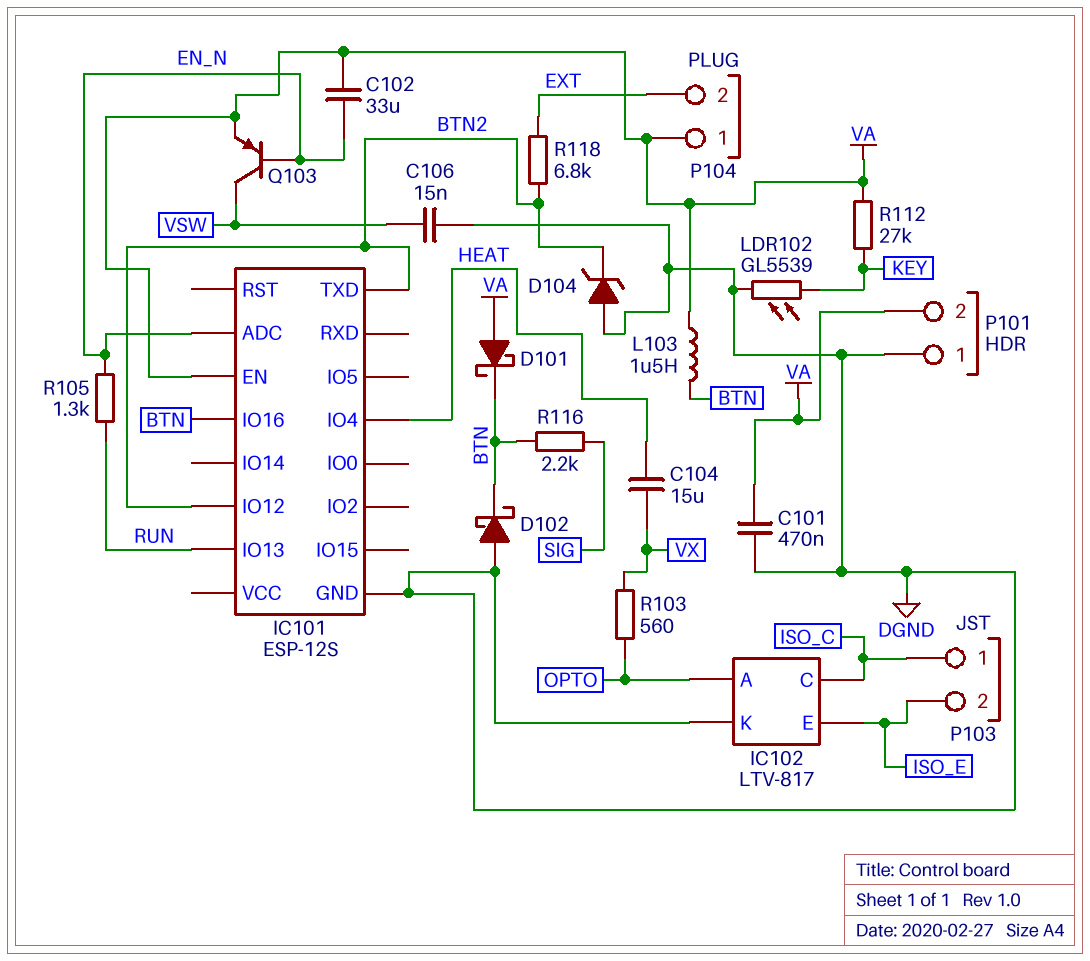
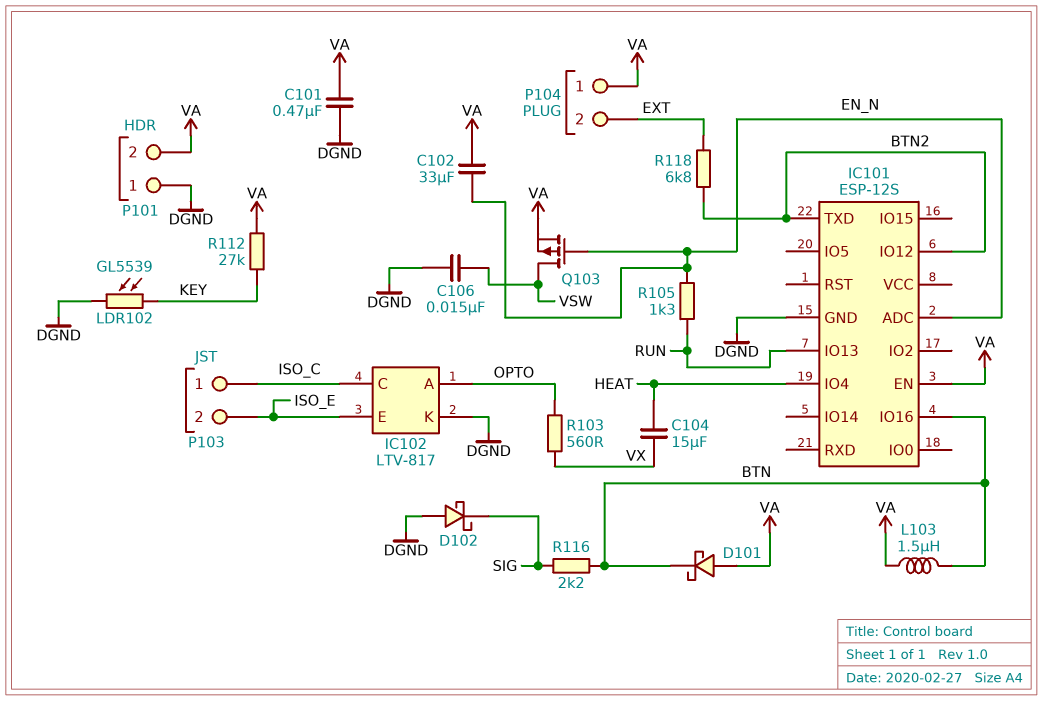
D102: schottky (A DGND, K BTN) -> schottky (A DGND, K SIG)
D104: zener (A DGND, K BTN2) -> none
Q103: PNP (B EN_N, C VSW, E VA) -> PMOS (G EN_N, D VSW, S VA)

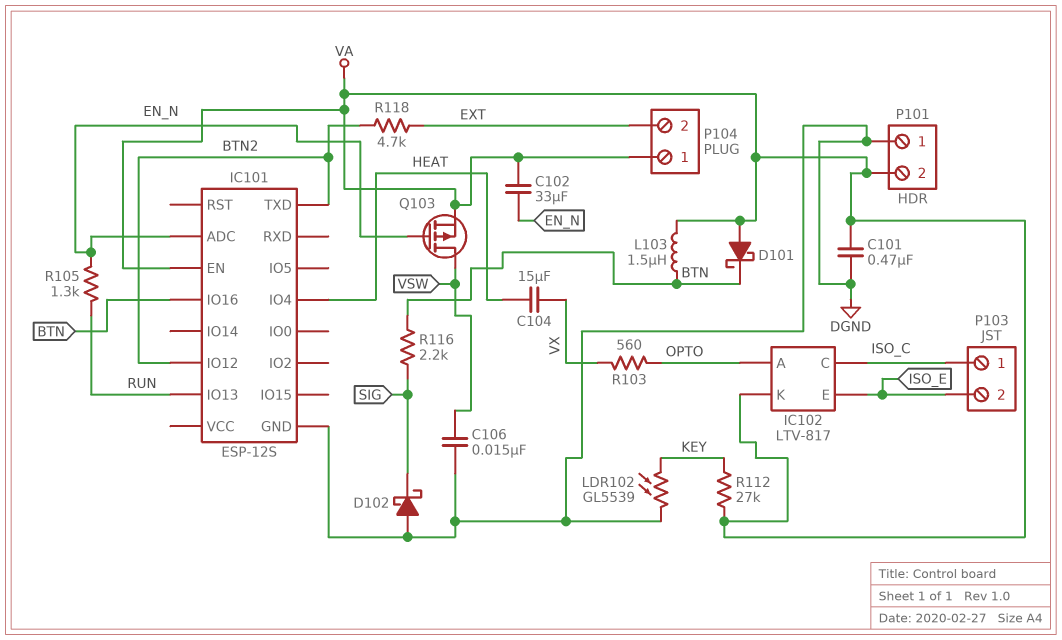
IC102 pin K: DGND -> VA
R118: 6.8k (BTN2, EXT) -> 4.7k (BTN2, EXT)

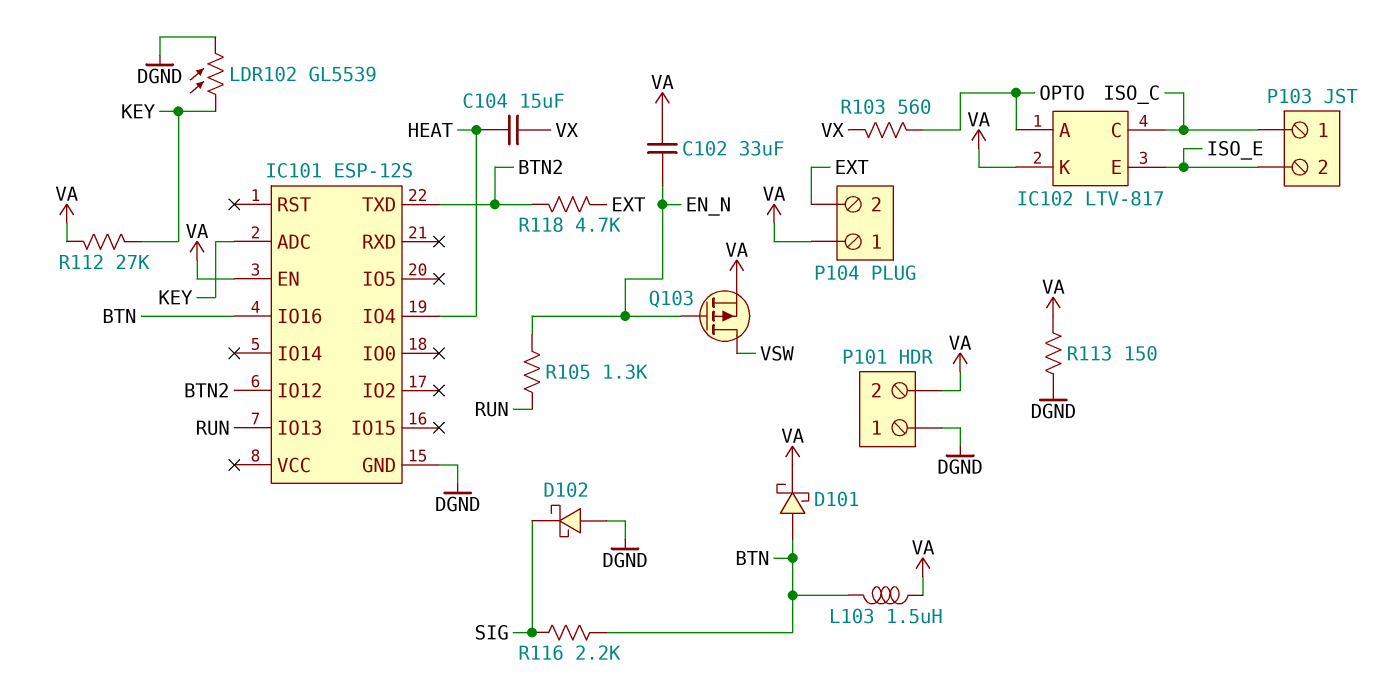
C101: 470nF (DGND, VA) -> none
C106: 15nF (DGND, VSW) -> none
D101: schottky (A VA, K BTN) -> schottky (A BTN, K VA)
IC101 pin ADC: EN_N -> KEY
R113: none -> 150 (DGND, VA)

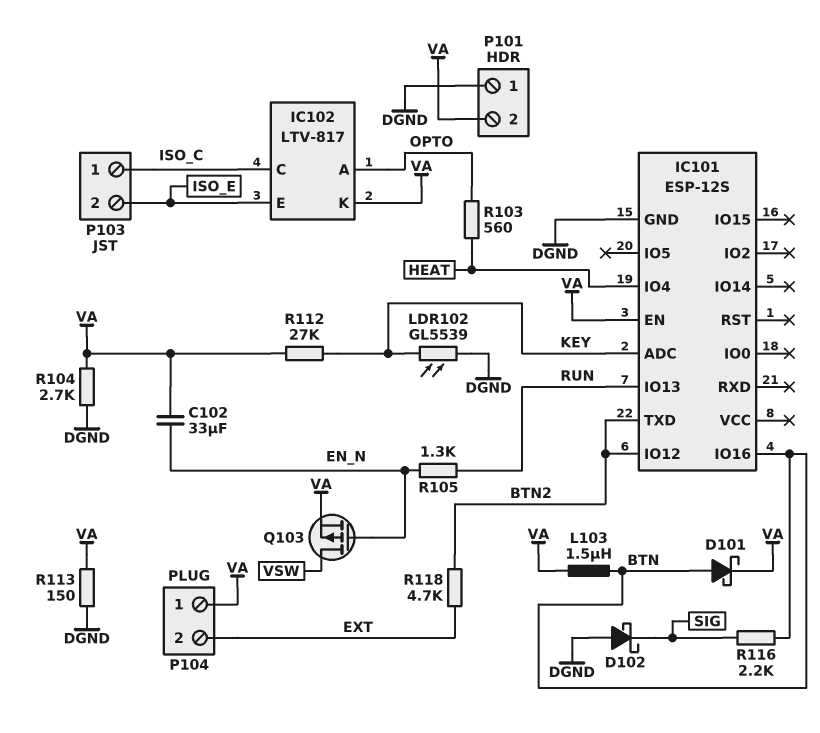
C104: 15uF (HEAT, VX) -> none
R103: 560 (OPTO, VX) -> 560 (HEAT, OPTO)
R104: none -> 2.7k (DGND, VA)

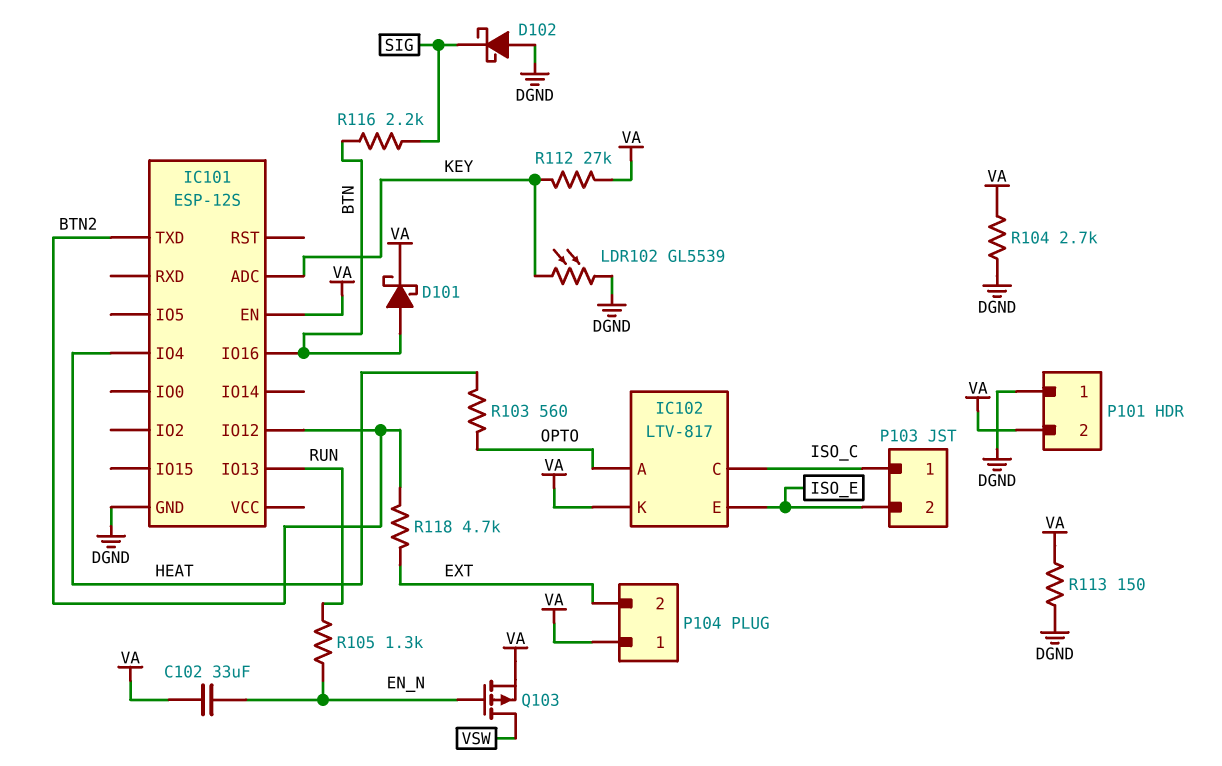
L103: 1.5uH (BTN, VA) -> none

